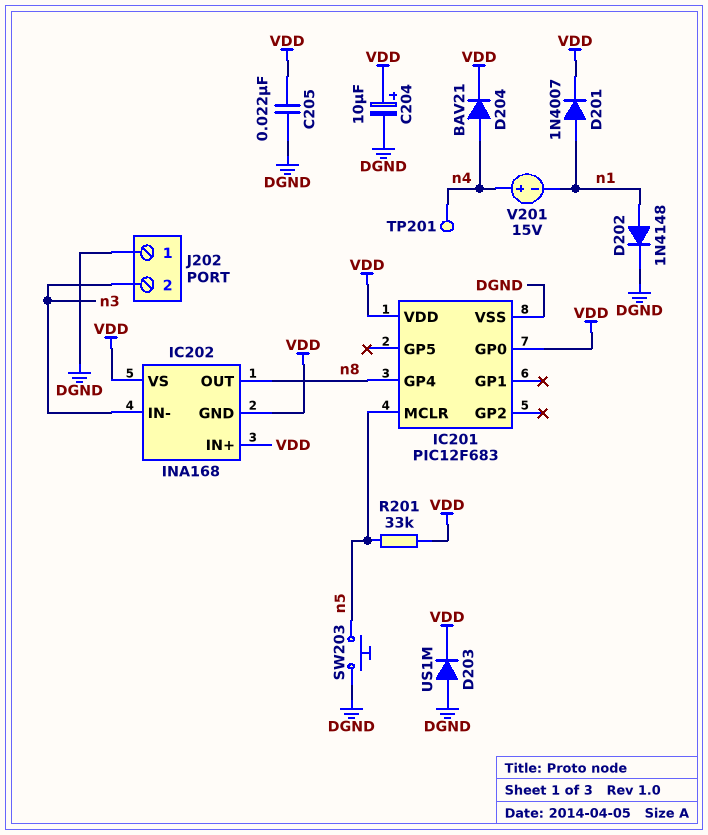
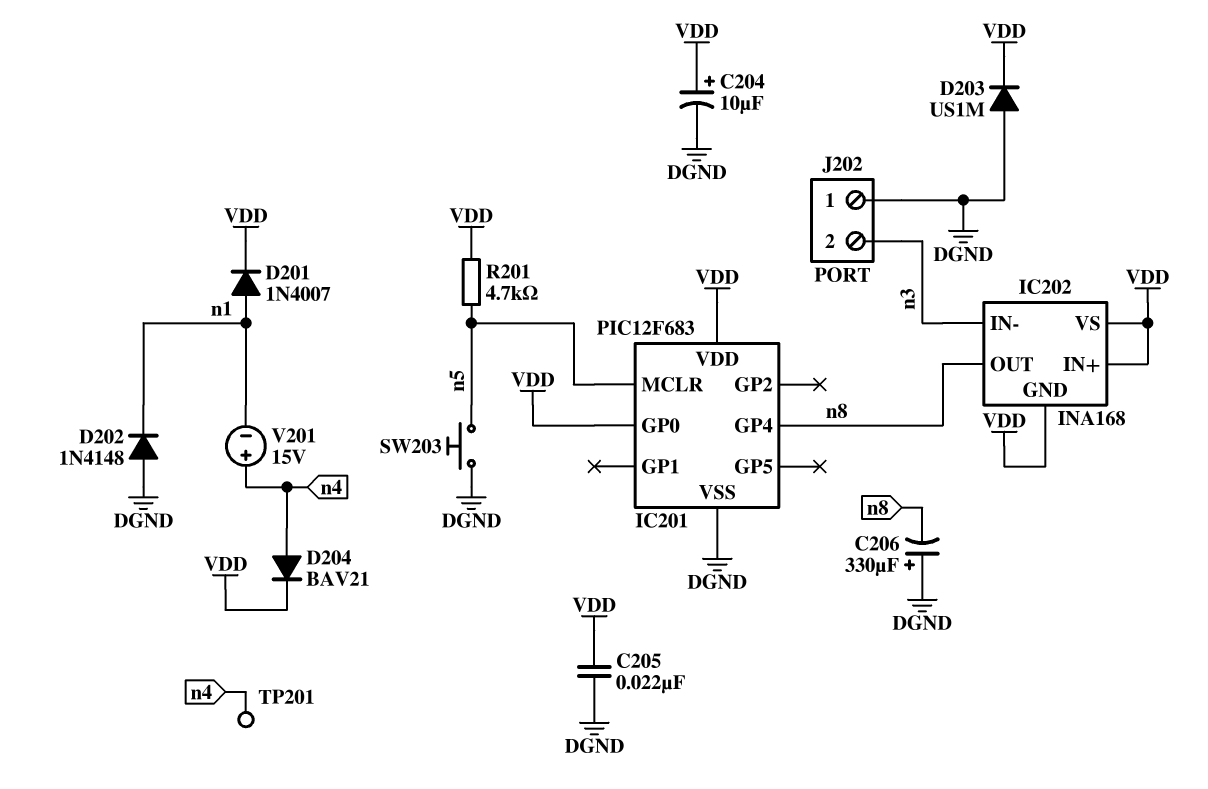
C206: none -> 330uF (plus DGND, minus n8)
D202: diode 1N4148 (A n1, K DGND) -> diode 1N4148 (A DGND, K n1)
R201: 33k (VDD, n5) -> 4.7k (VDD, n5)

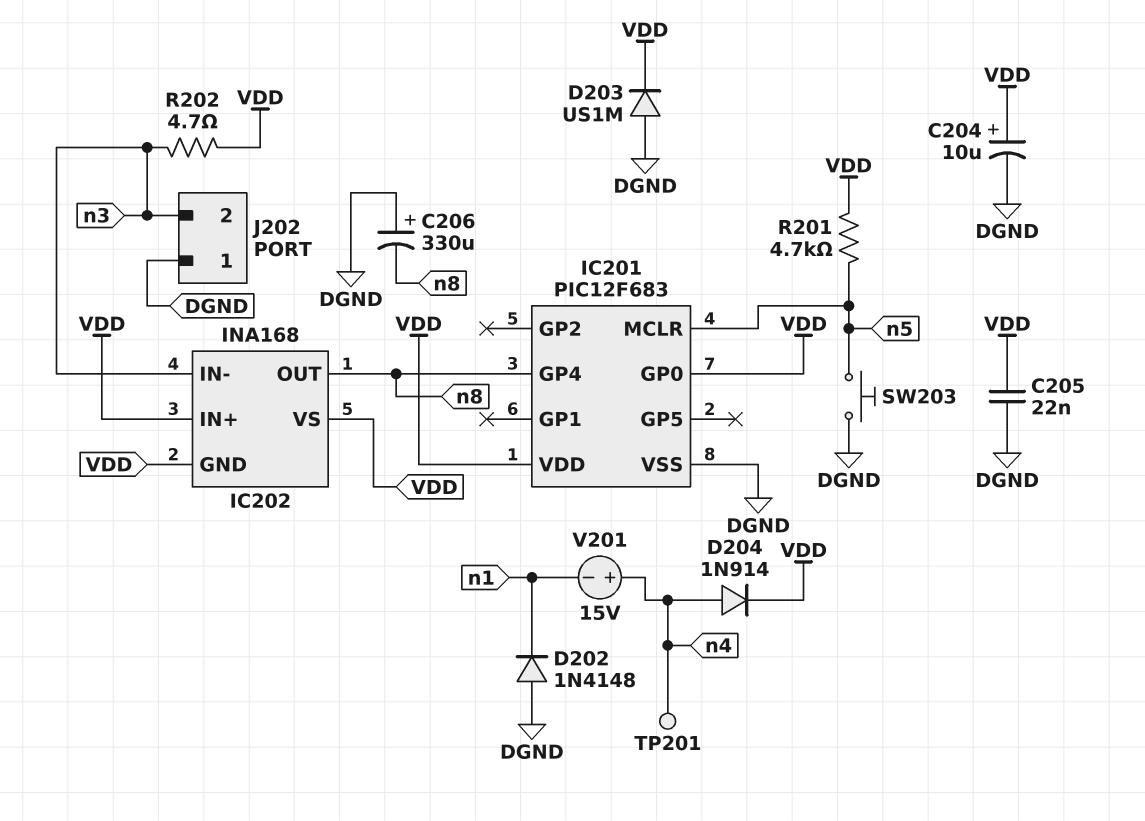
D201: diode 1N4007 (A n1, K VDD) -> none
D204: diode BAV21 (A n4, K VDD) -> diode 1N914 (A n4, K VDD)
R202: none -> 4.7 (VDD, n3)

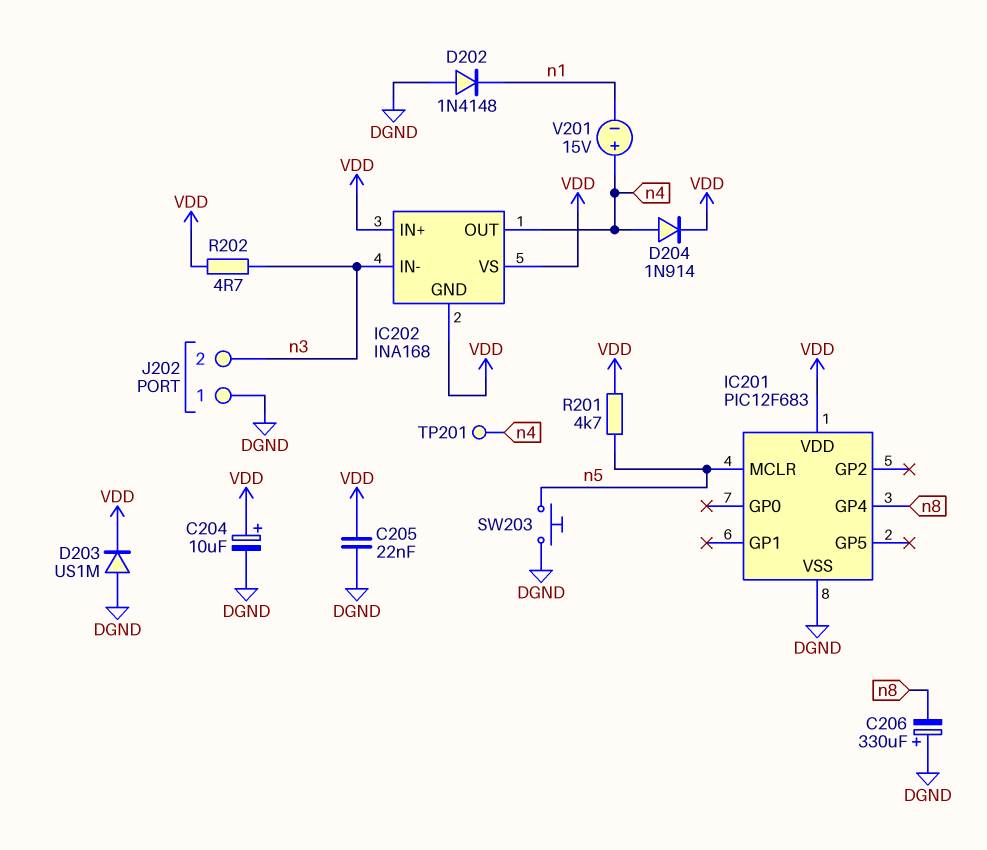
IC201 pin GP0: VDD -> none
IC202 pin OUT: n8 -> n4

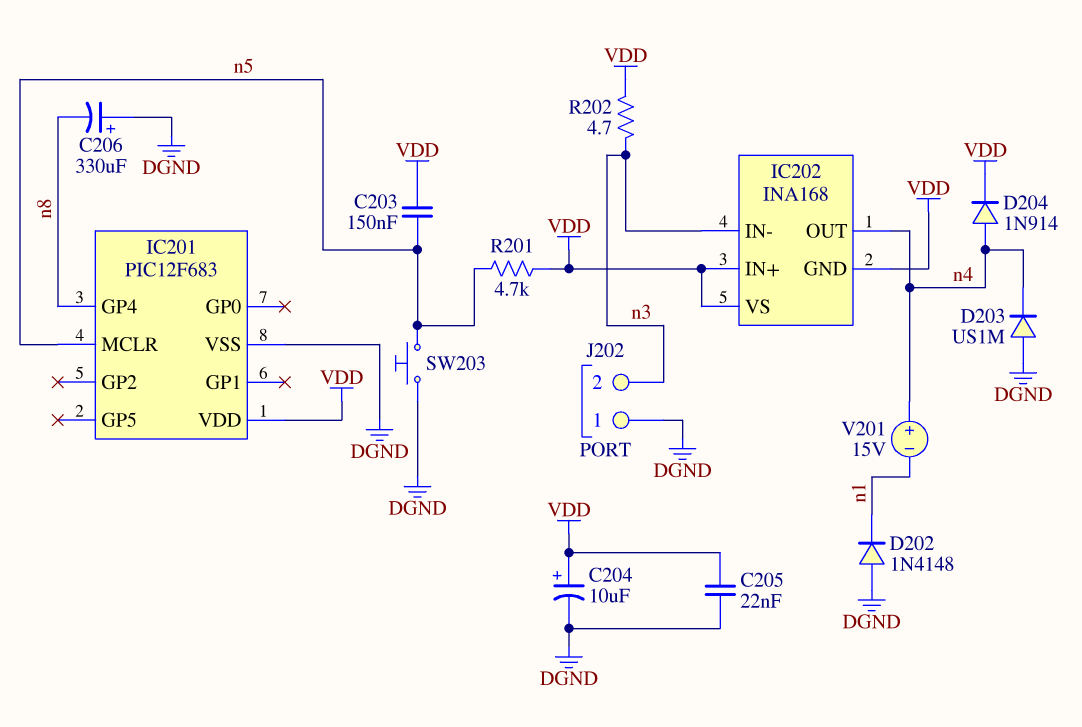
C203: none -> 150nF (VDD, n5)
D203: diode US1M (A DGND, K VDD) -> diode US1M (A DGND, K n4)
TP201: test point (n4) -> none

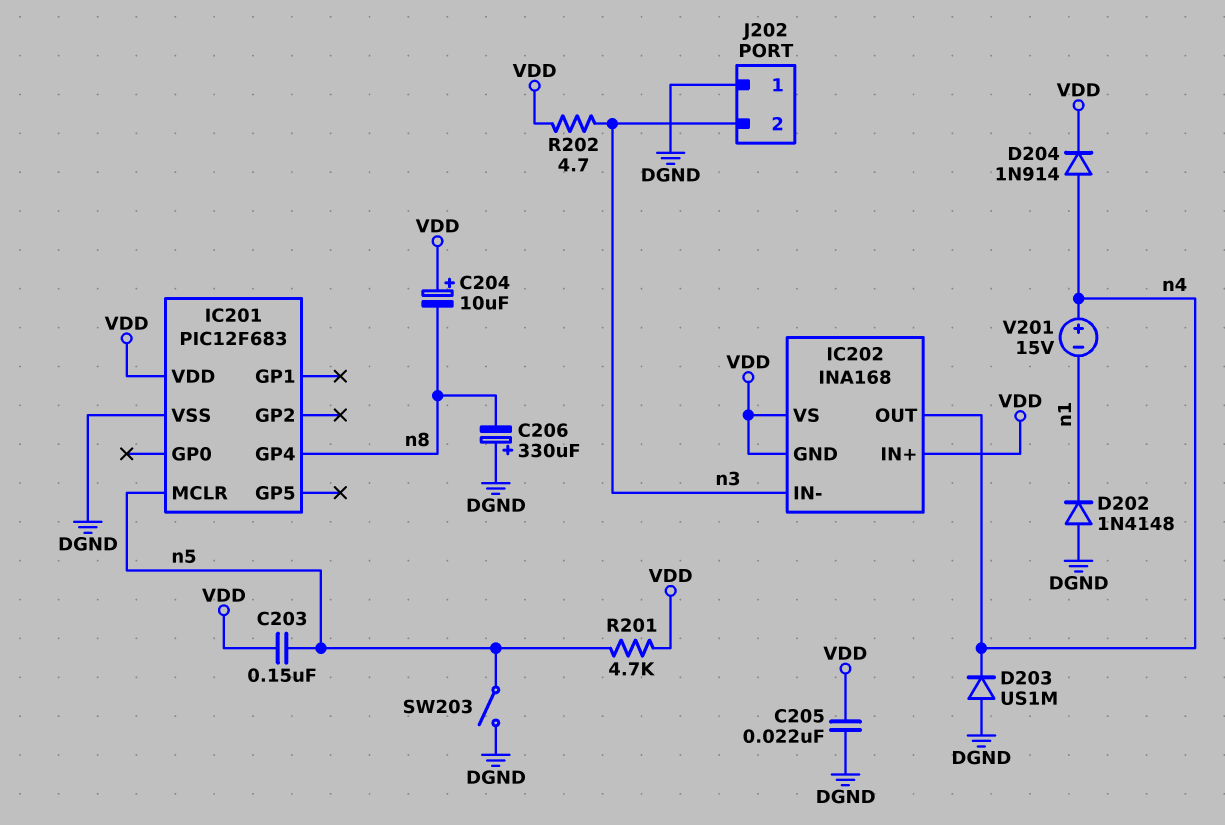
C204: 10uF (plus VDD, minus DGND) -> 10uF (plus VDD, minus n8)
SW203: button (DGND, n5) -> switch (DGND, n5)

